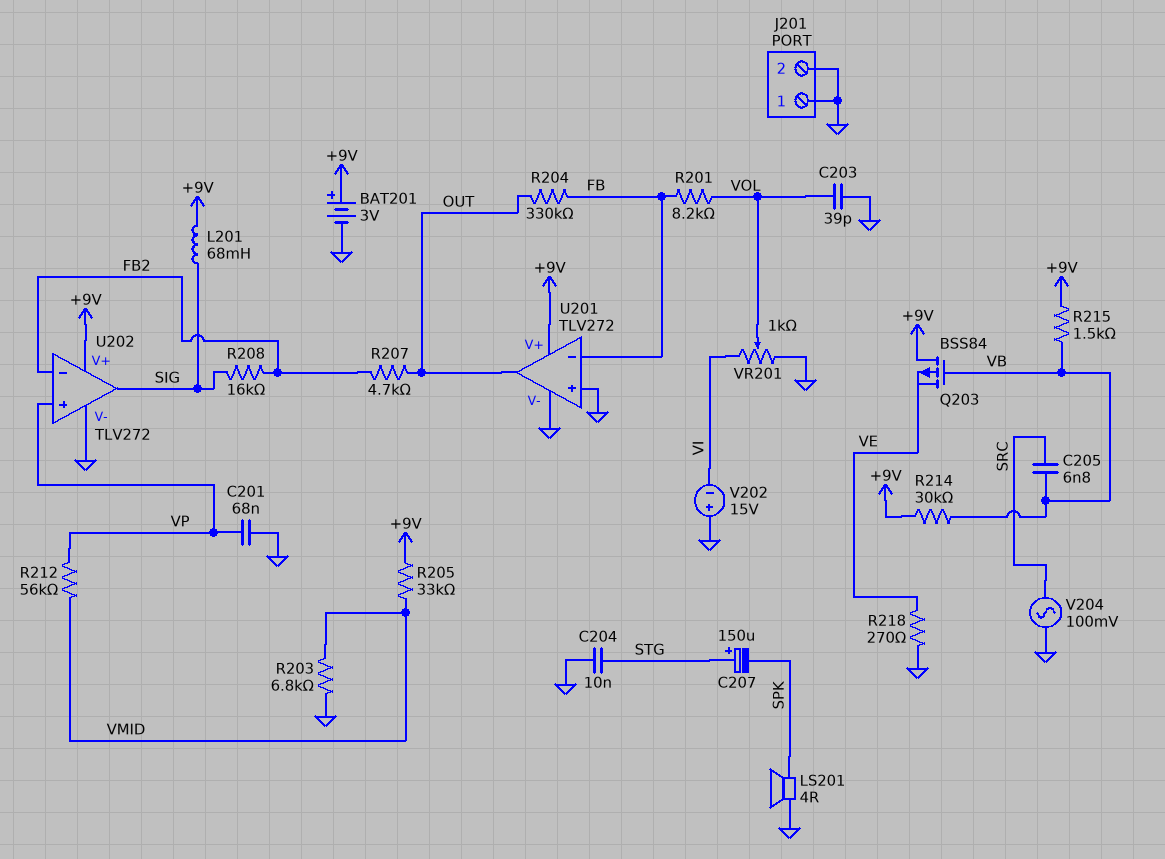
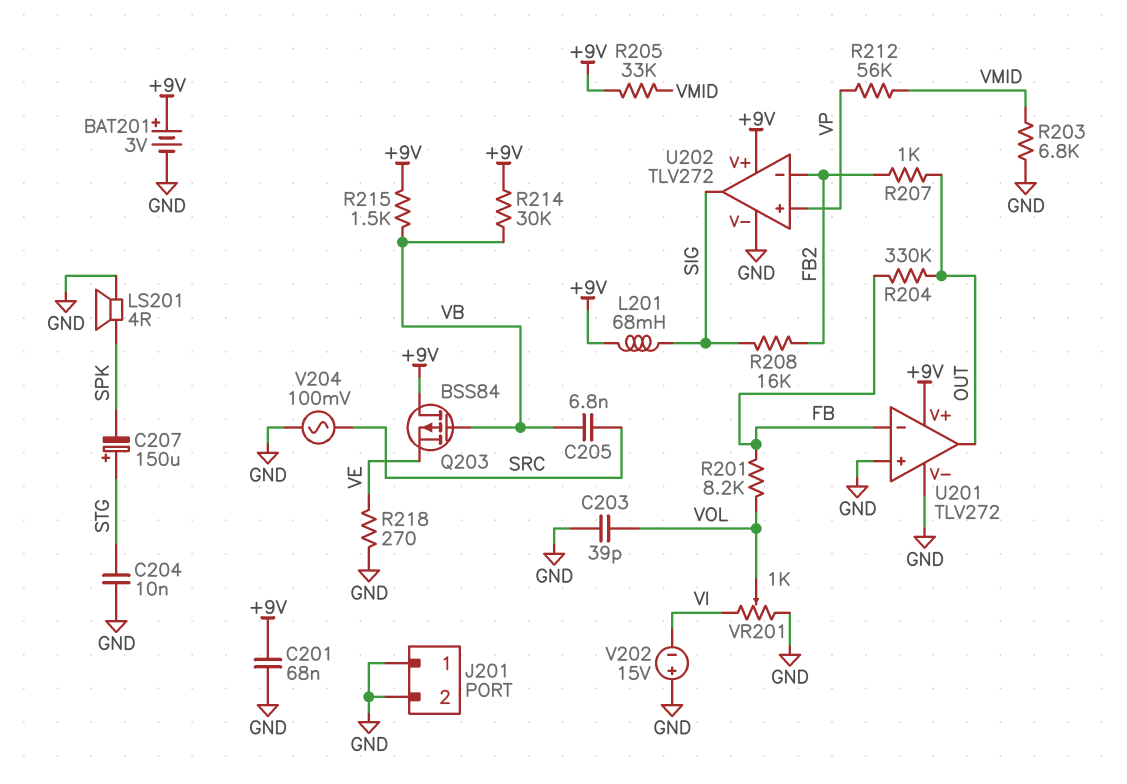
C201: 68nF (GND, VP) -> 68nF (+9V, GND)
R207: 4.7k (FB2, OUT) -> 1k (FB2, OUT)

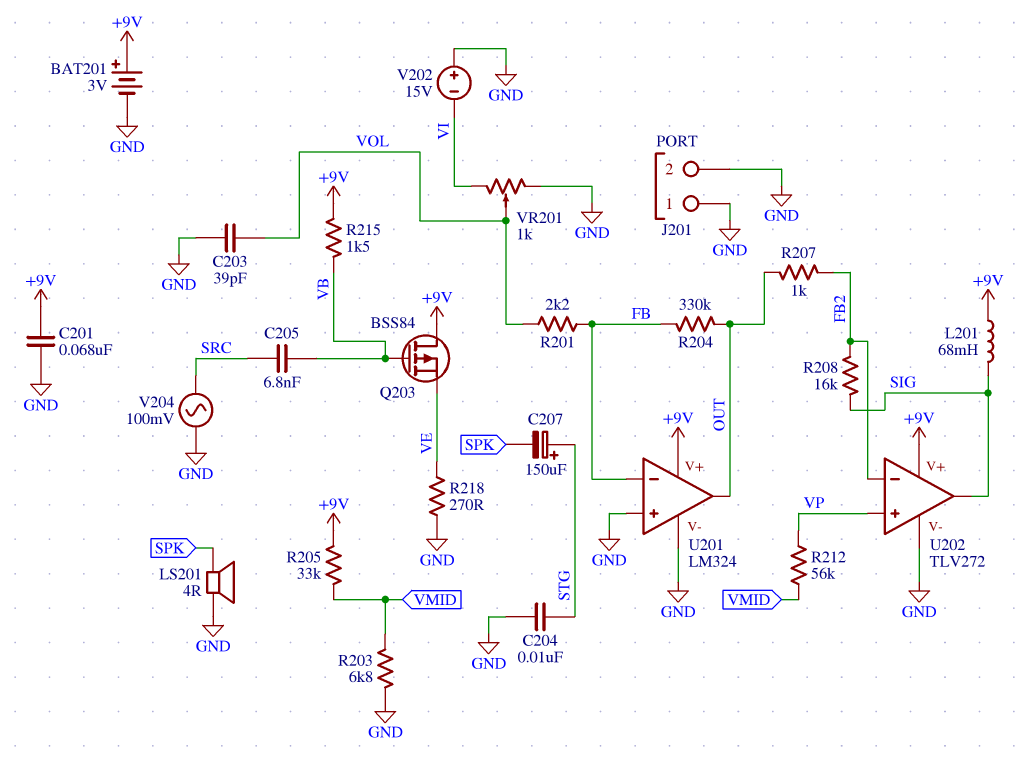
R201: 8.2k (FB, VOL) -> 2.2k (FB, VOL)
R214: 30k (+9V, VB) -> none
U201: TLV272 -> LM324

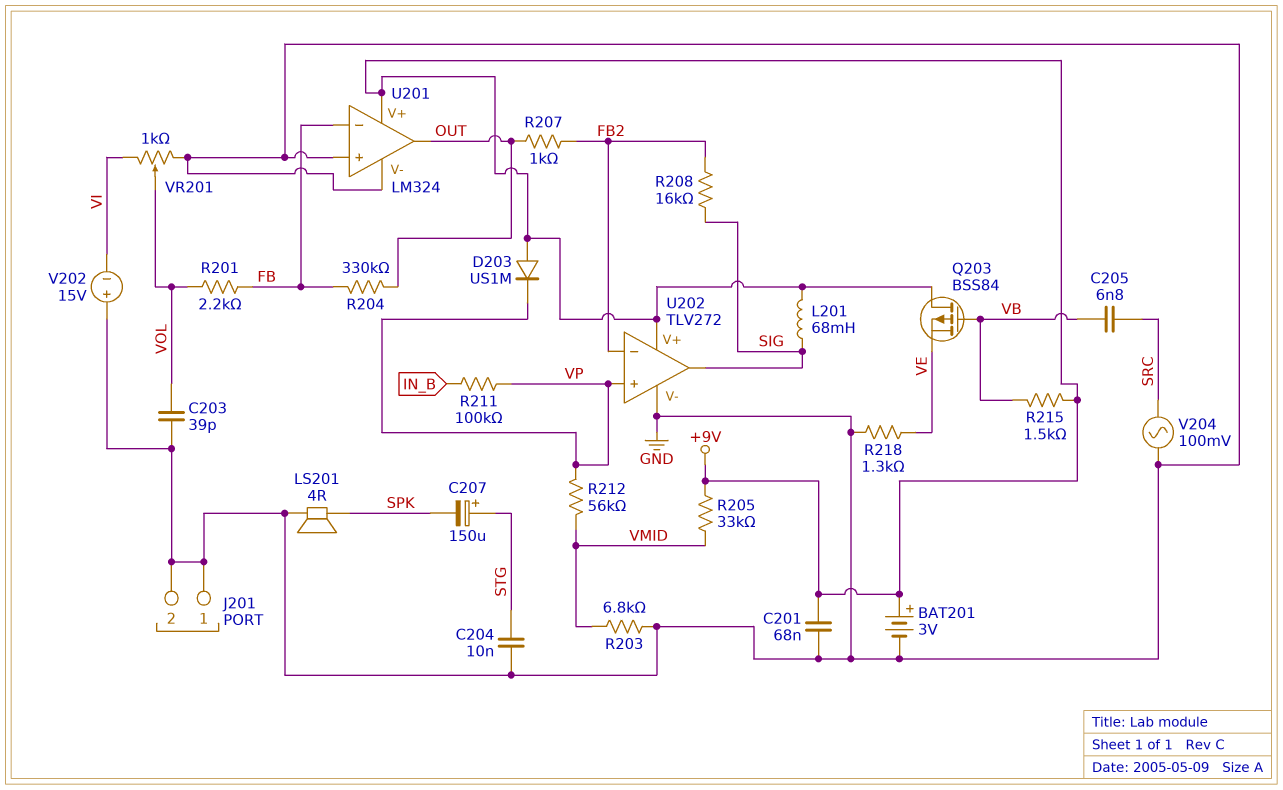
D203: none -> diode US1M (A +9V, K VP)
R211: none -> 100k (IN_B, VP)
R218: 270 (GND, VE) -> 1.3k (GND, VE)

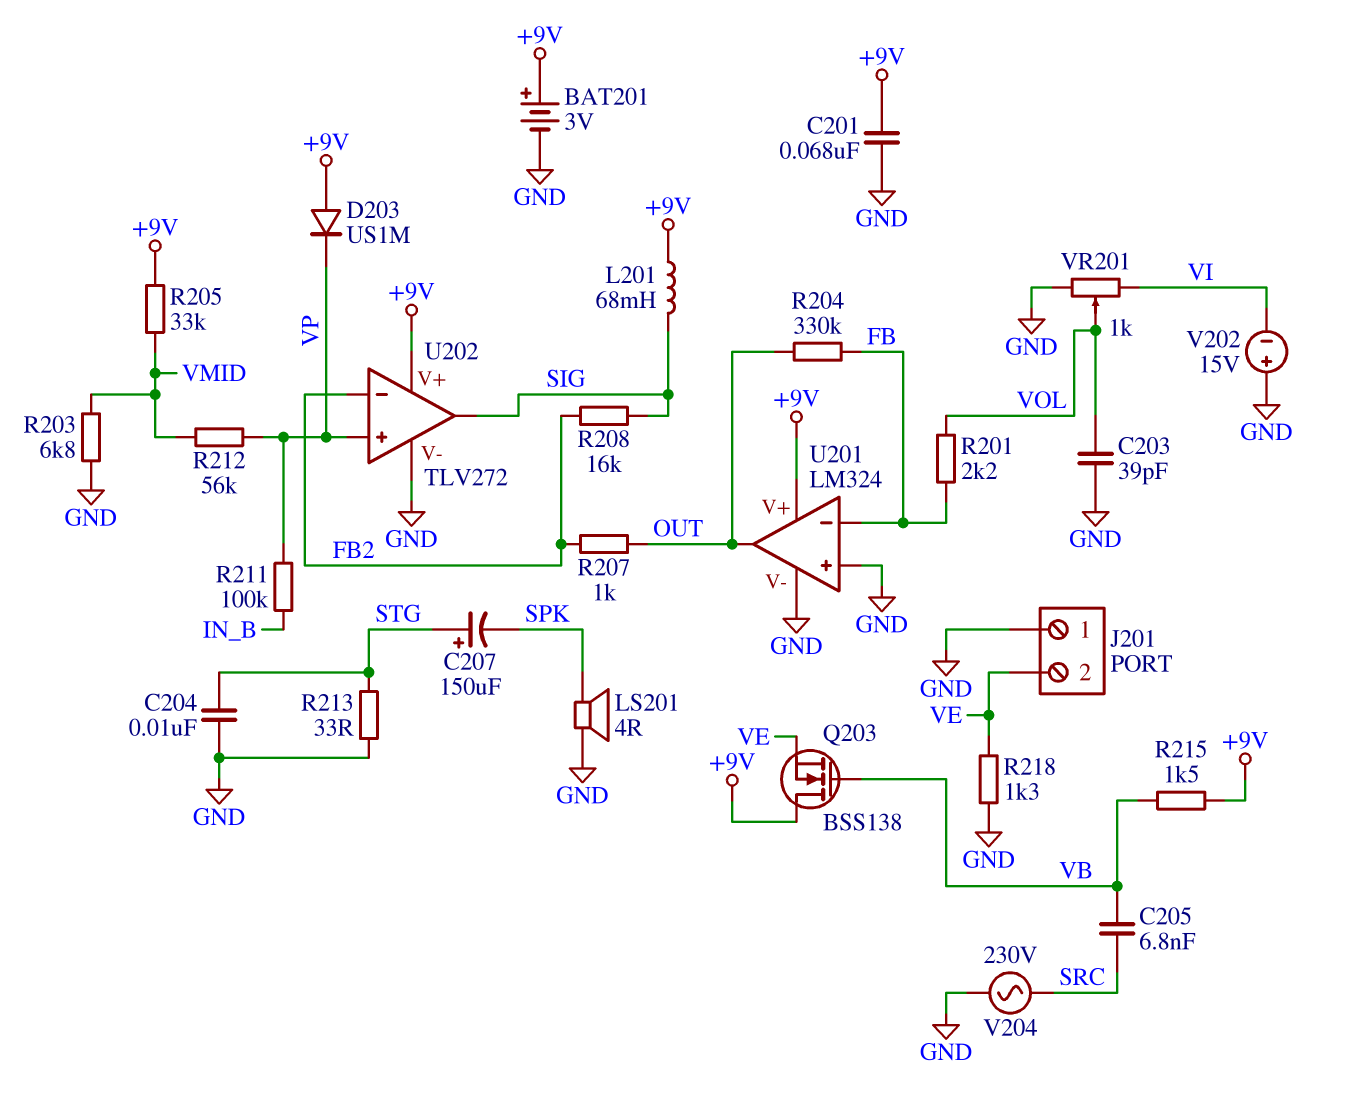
J201 pin 2: GND -> VE
Q203: PMOS BSS84 (G VB, D +9V, S VE) -> NMOS BSS138 (G VB, D +9V, S VE)
R213: none -> 33 (GND, STG)
V204: AC 100mV (GND, SRC) -> AC 230V (GND, SRC)

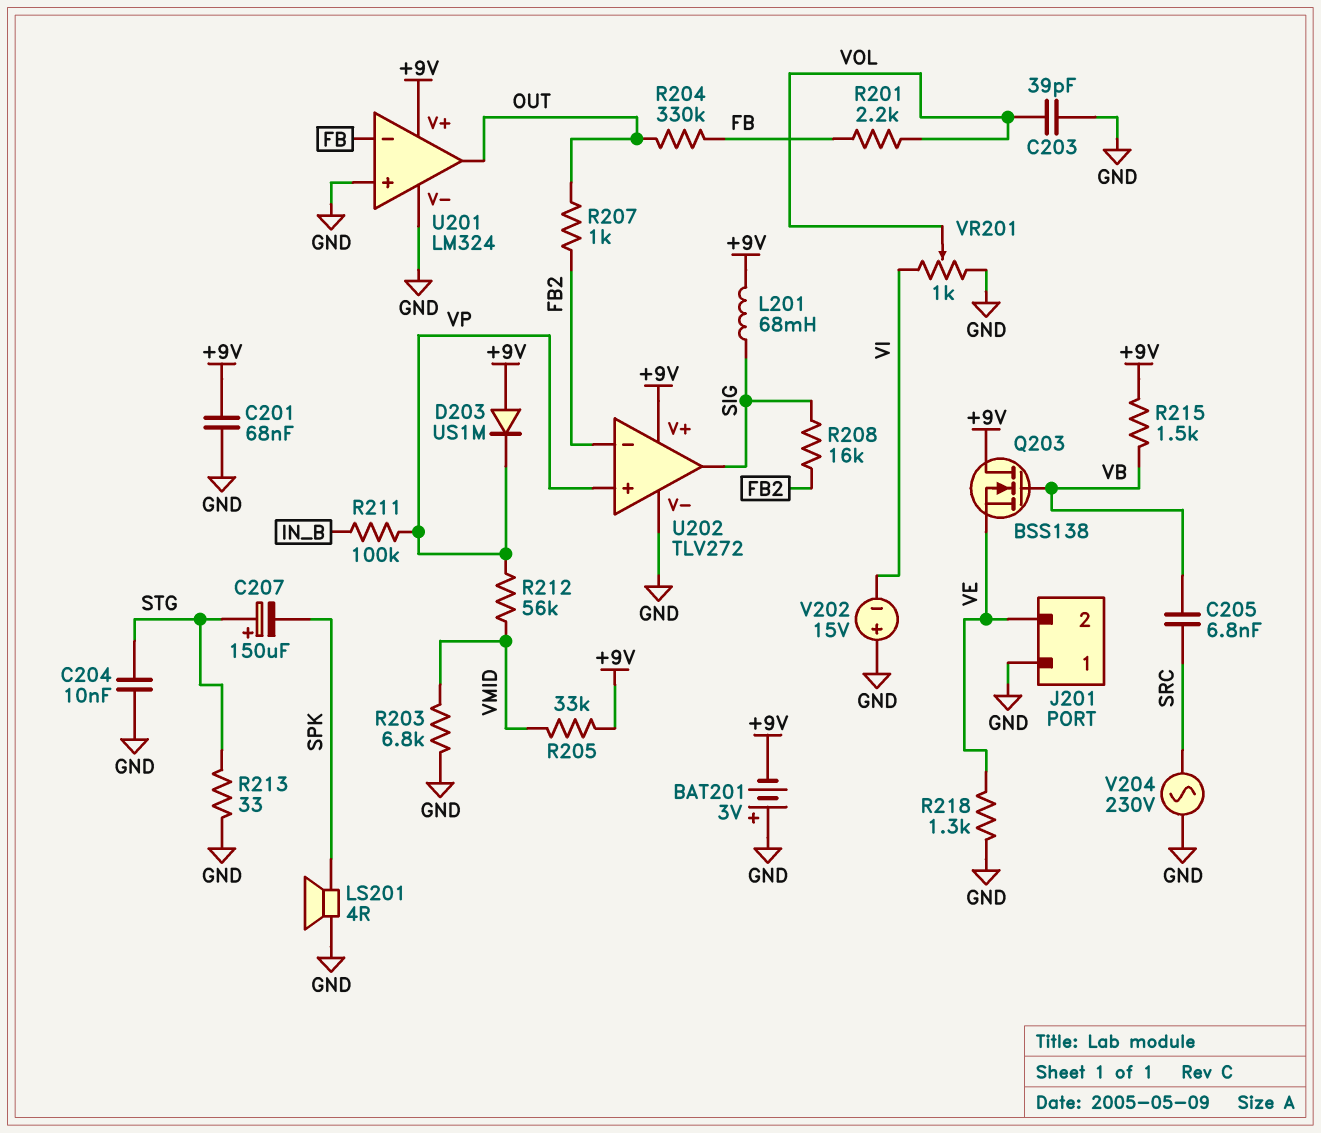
BAT201: 3V (plus +9V, minus GND) -> 3V (plus GND, minus +9V)

